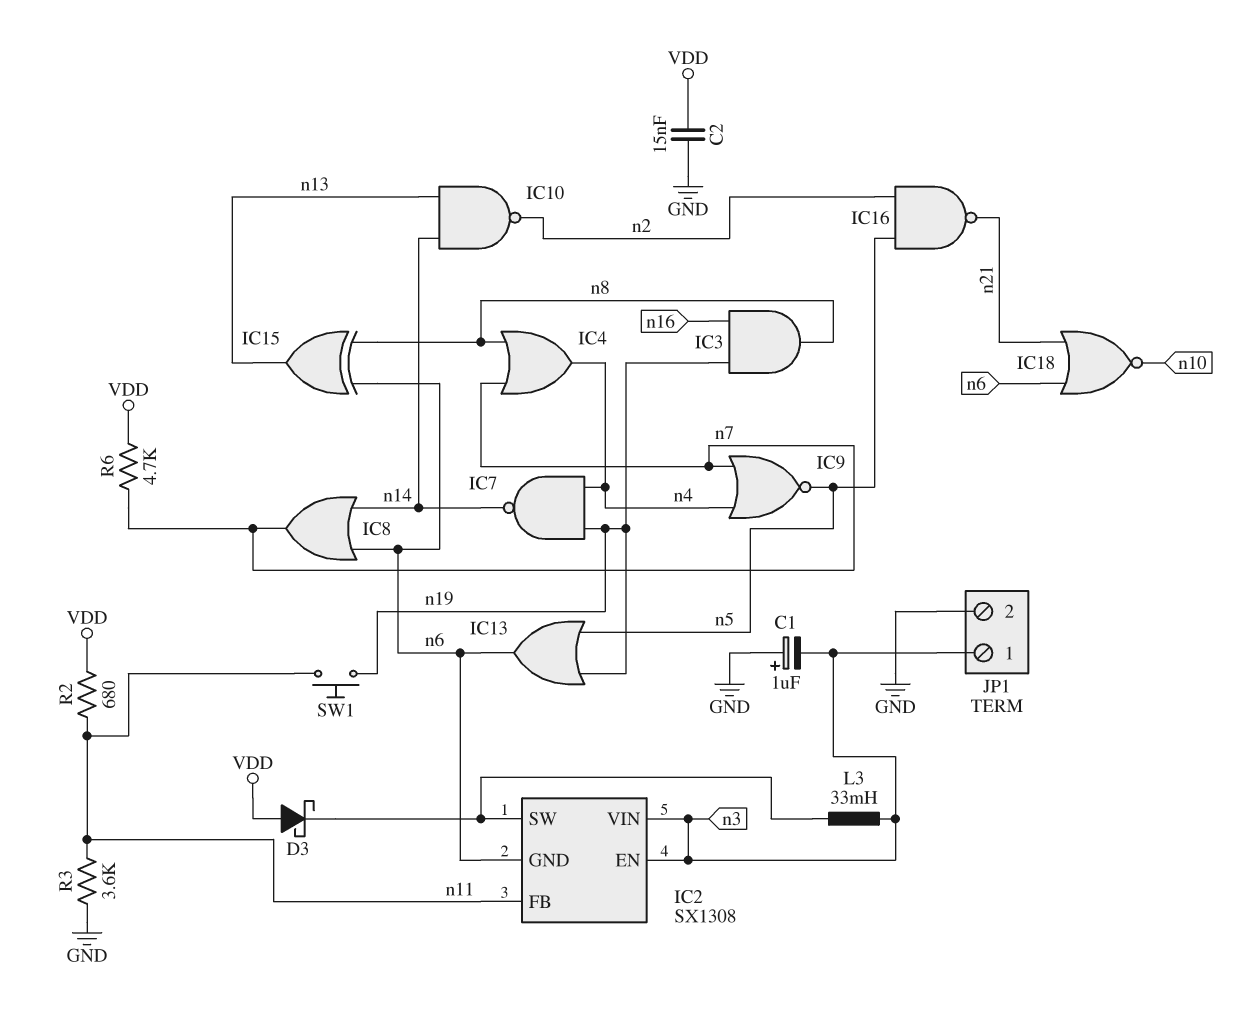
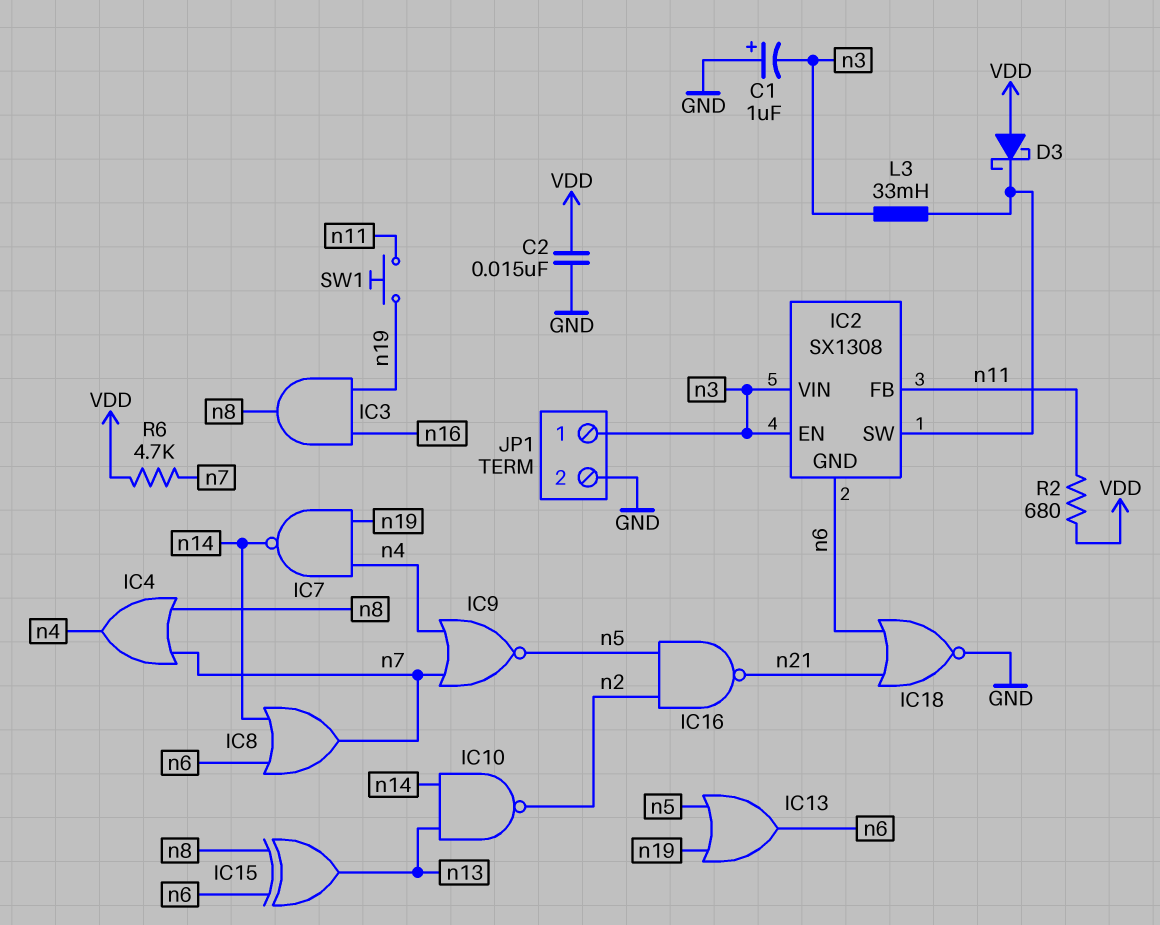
IC18: NOR (in n6, in n21, out n10) -> NOR (in n6, in n21, out GND)
R3: 3.6k (GND, n11) -> none

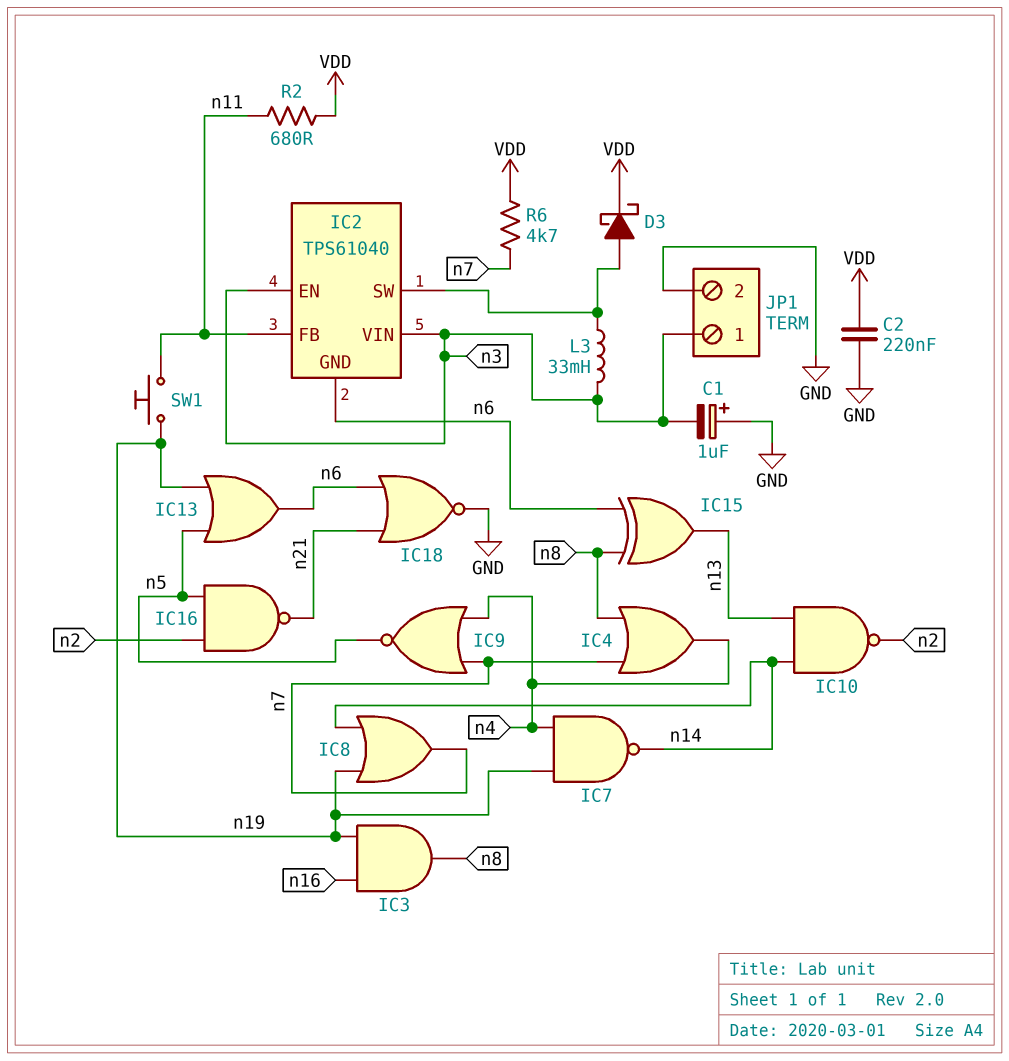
C2: 15nF (GND, VDD) -> 220nF (GND, VDD)
D3: schottky (A VDD, K IC2/SW) -> schottky (A IC2/SW, K VDD)
IC2: SX1308 -> TPS61040
IC8: OR (in n6, in n14, out n7) -> OR (in n14, in n19, out n7)

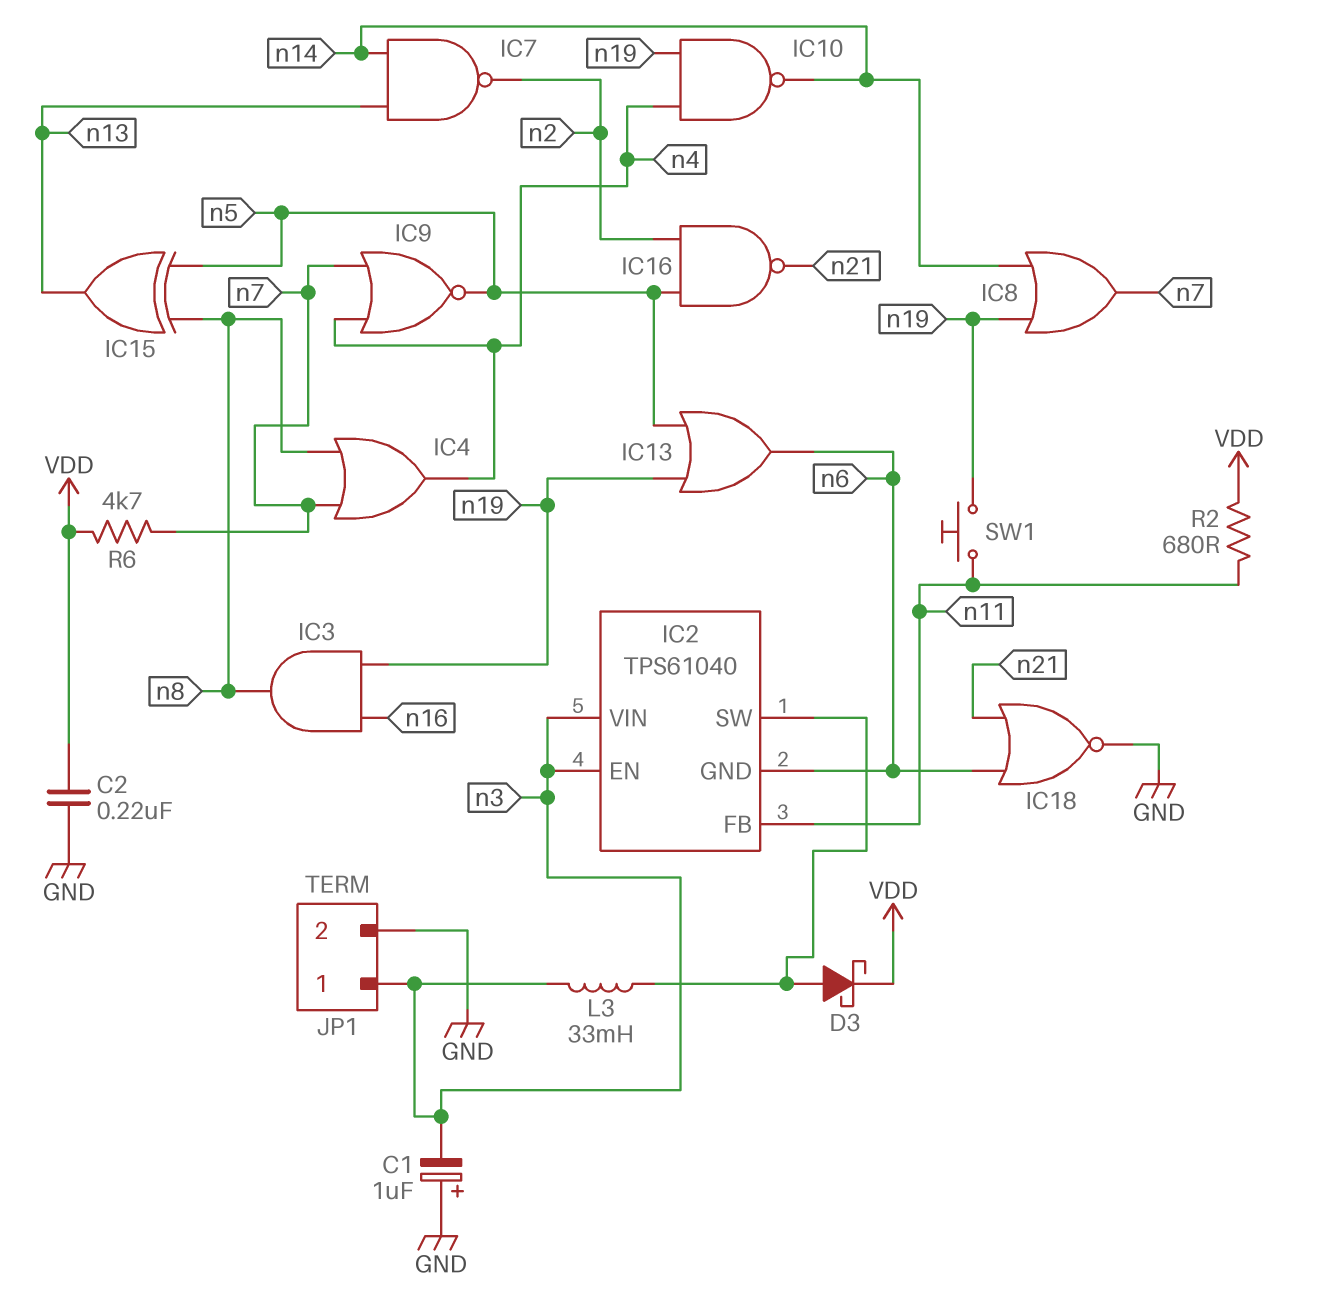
IC7: NAND (in n4, in n19, out n14) -> NAND (in n13, in n14, out n2)
IC10: NAND (in n13, in n14, out n2) -> NAND (in n4, in n19, out n14)
IC15: XOR (in n6, in n8, out n13) -> XOR (in n5, in n8, out n13)

